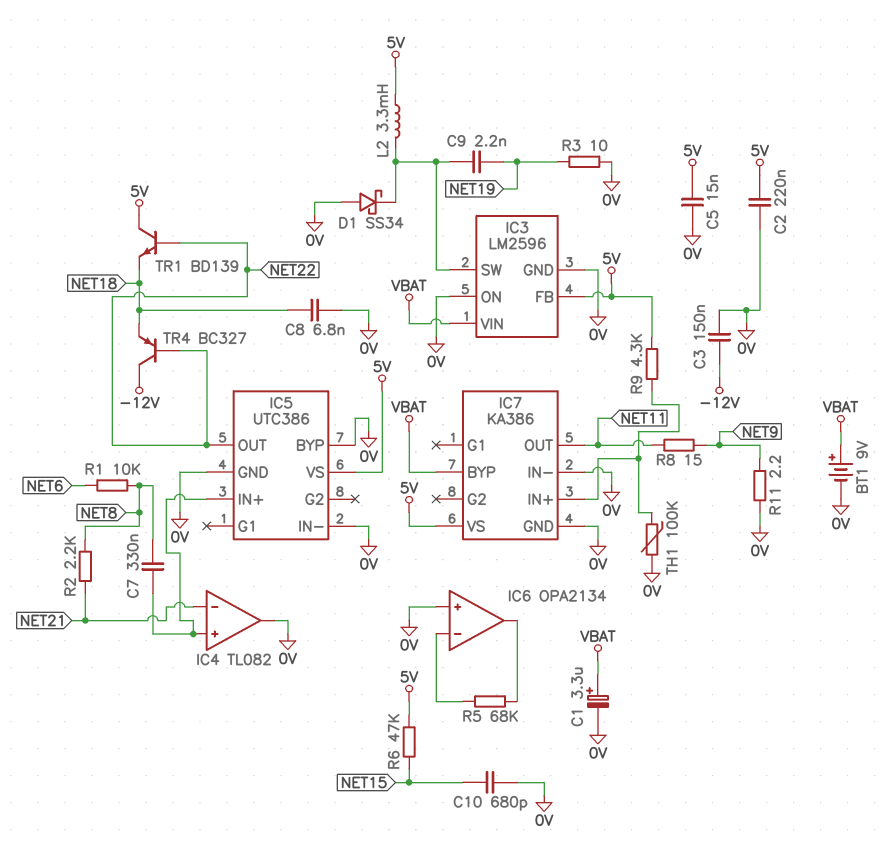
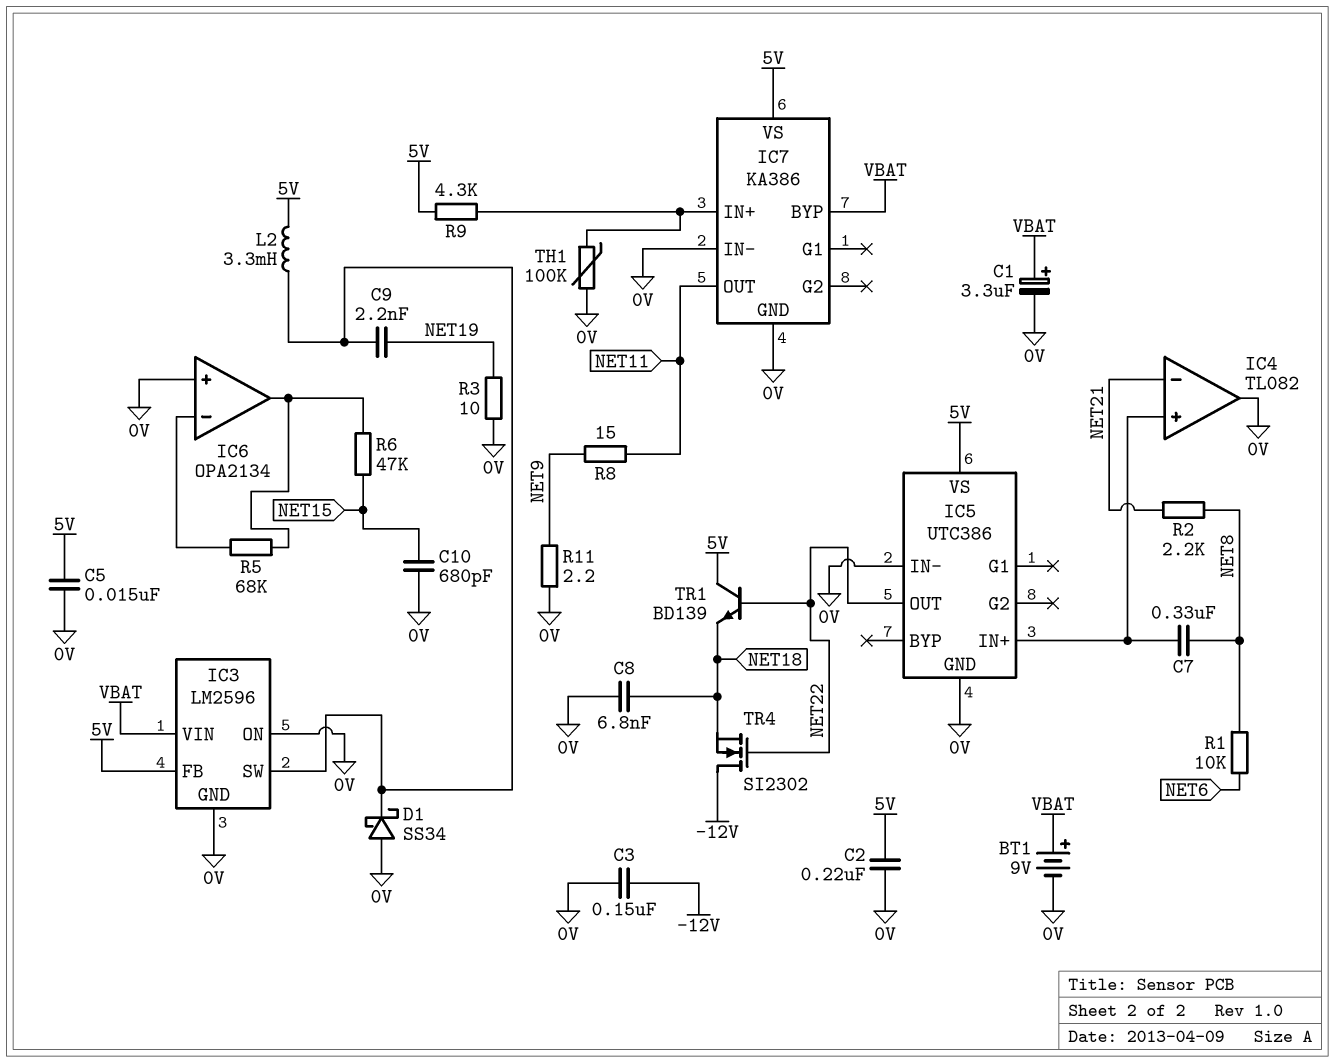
IC5 pin BYP: 0V -> none
R6: 47k (5V, NET15) -> 47k (IC6/out, NET15)
TR4: PNP BC327 (B NET22, C -12V, E NET18) -> NMOS SI2302 (G NET22, D -12V, S NET18)

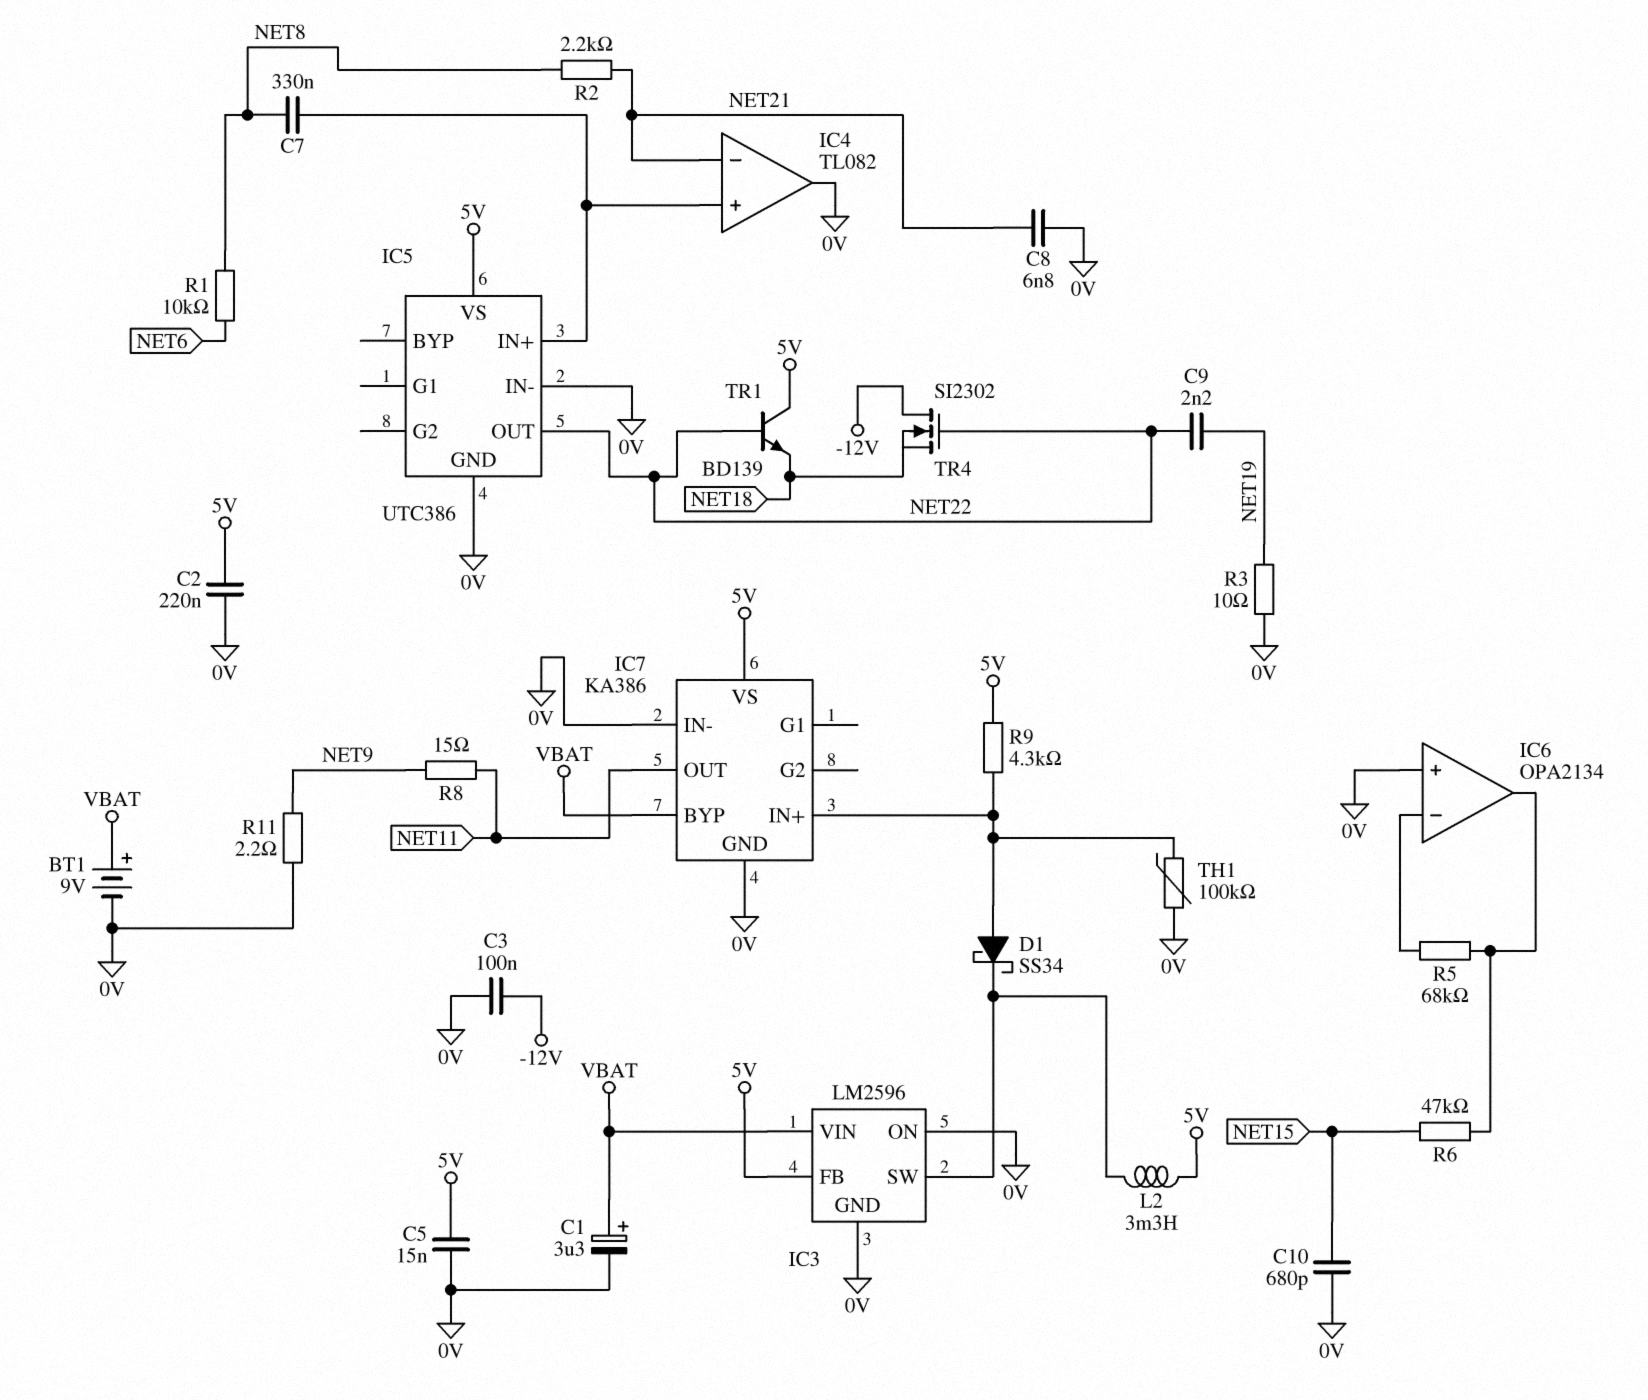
C3: 150nF (-12V, 0V) -> 100nF (-12V, 0V)
C8: 6.8nF (0V, NET18) -> 6.8nF (0V, NET21)
C9: 2.2nF (IC3/SW, NET19) -> 2.2nF (NET19, NET22)
D1: schottky SS34 (A 0V, K IC3/SW) -> schottky SS34 (A IC7/IN+, K IC3/SW)

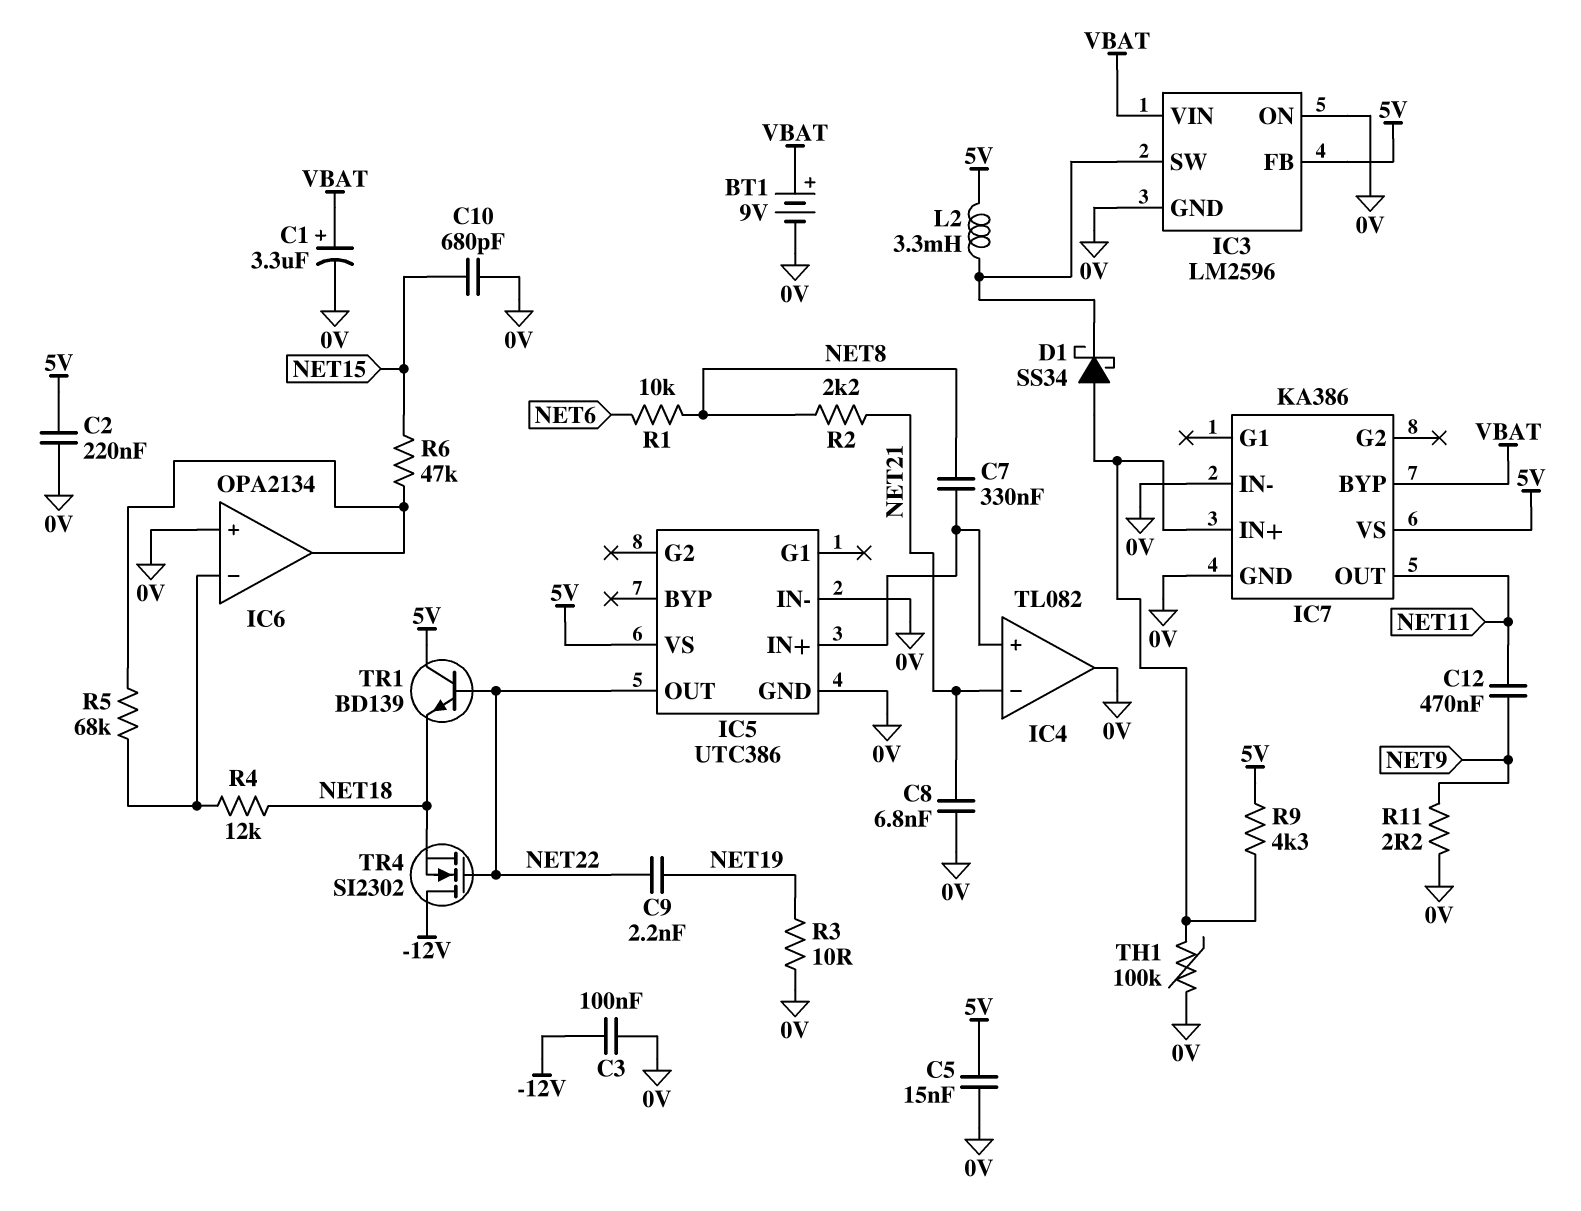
C12: none -> 470nF (NET9, NET11)
R4: none -> 12k (IC6/in-, NET18)
R8: 15 (NET9, NET11) -> none

